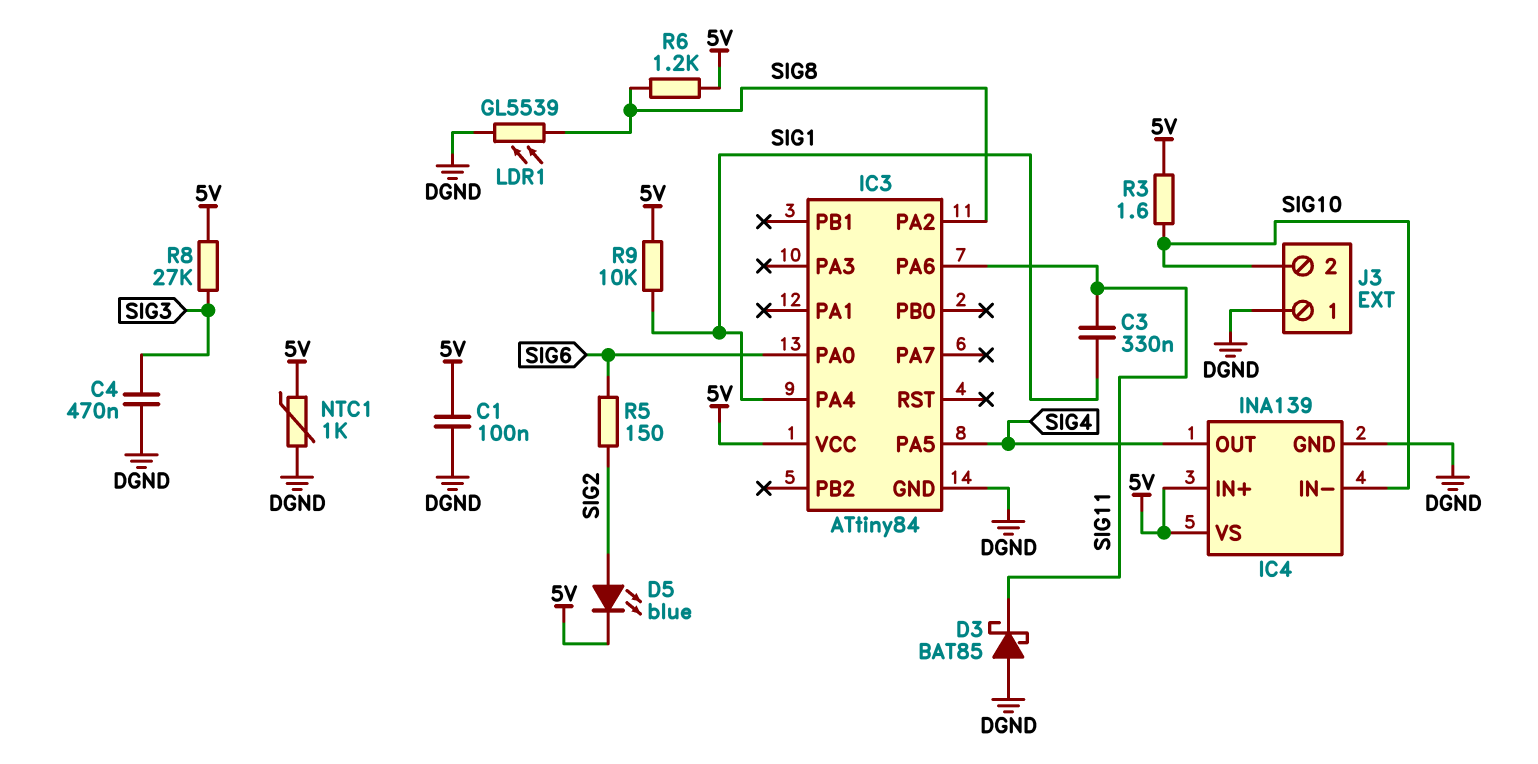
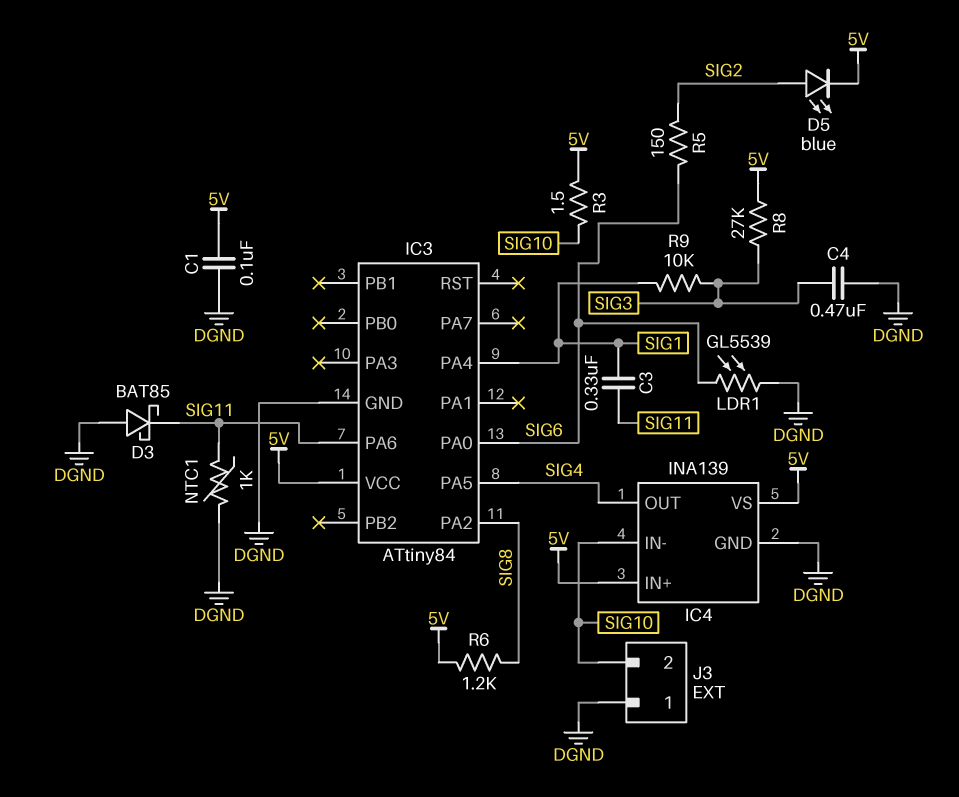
LDR1: GL5539 (DGND, SIG8) -> GL5539 (DGND, SIG6)
NTC1: 1k (5V, DGND) -> 1k (DGND, SIG11)
R3: 1.6 (5V, SIG10) -> 1.5 (5V, SIG10)
R9: 10k (5V, SIG1) -> 10k (SIG1, SIG3)

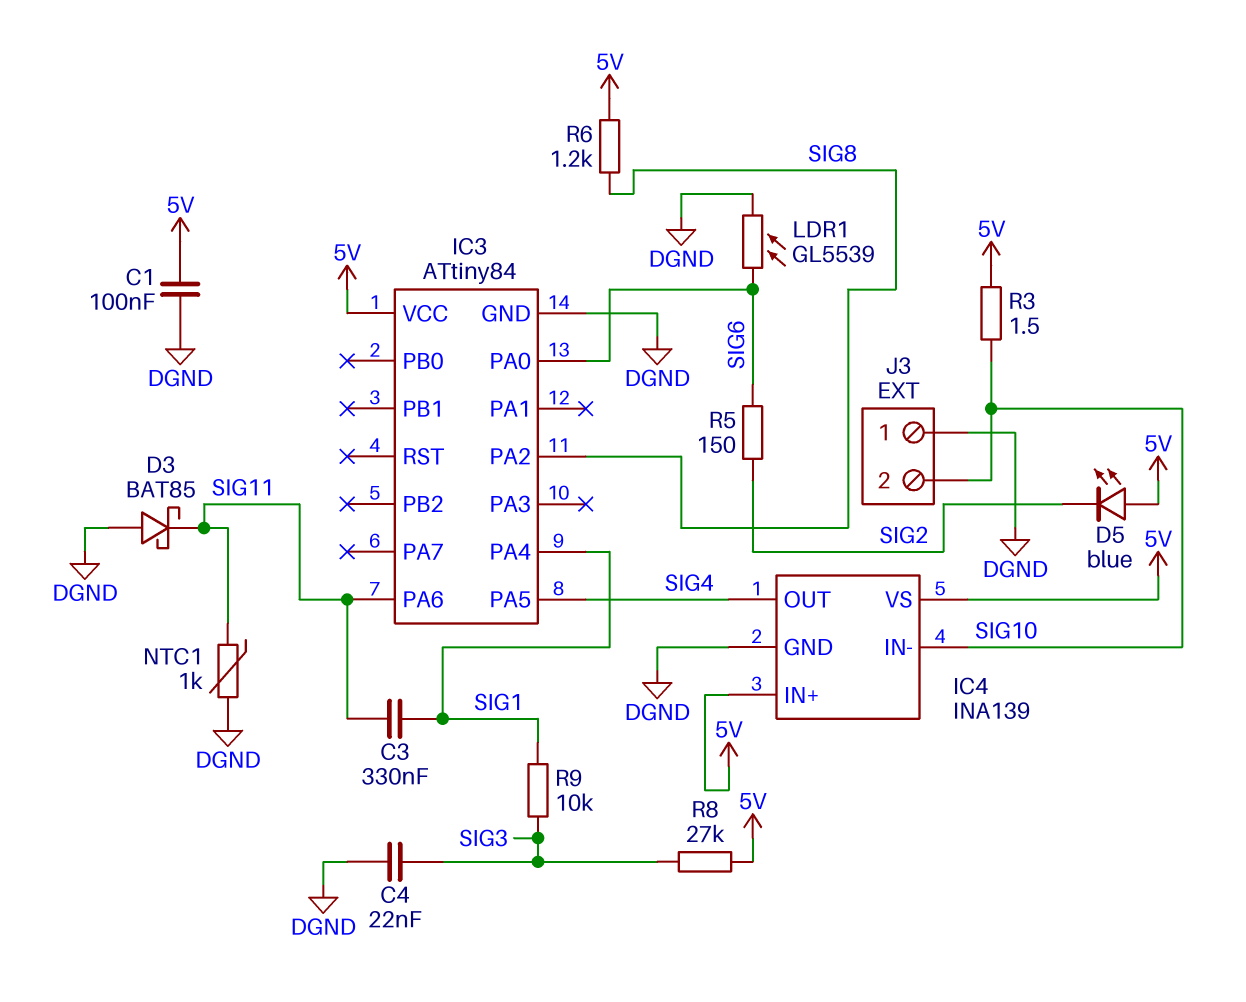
C4: 470nF (DGND, SIG3) -> 22nF (DGND, SIG3)
D5: LED blue (A SIG2, K 5V) -> LED blue (A 5V, K SIG2)

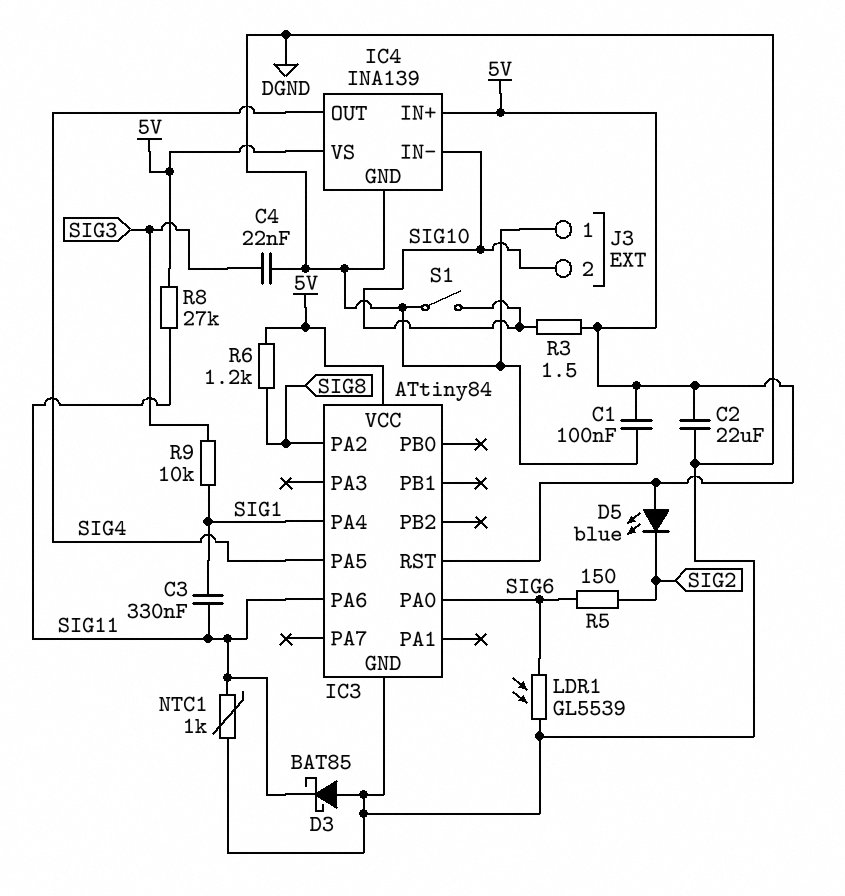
C2: none -> 22uF (5V, DGND)
IC3 pin RST: none -> 5V
R8: 27k (5V, SIG3) -> 27k (5V, SIG11)
S1: none -> switch (DGND, SIG10)

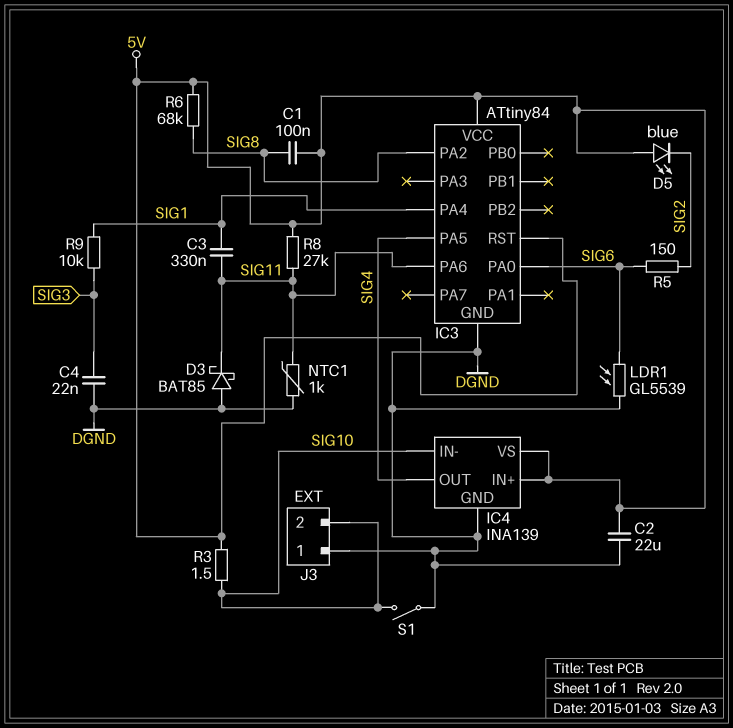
C1: 100nF (5V, DGND) -> 100nF (5V, SIG8)
R6: 1.2k (5V, SIG8) -> 68k (5V, SIG8)

